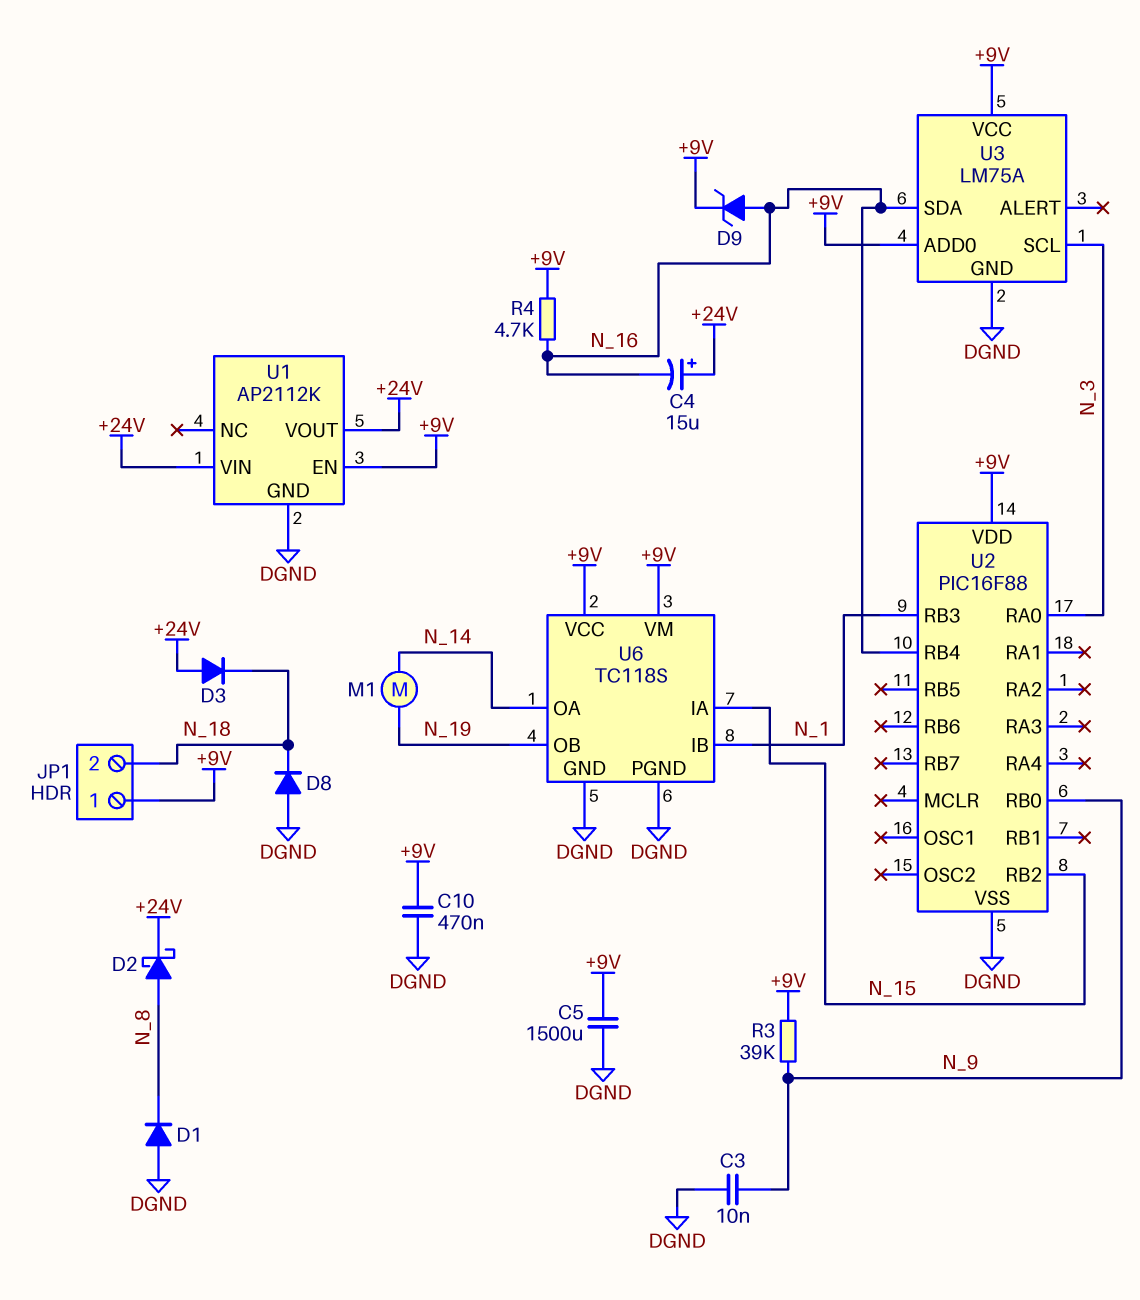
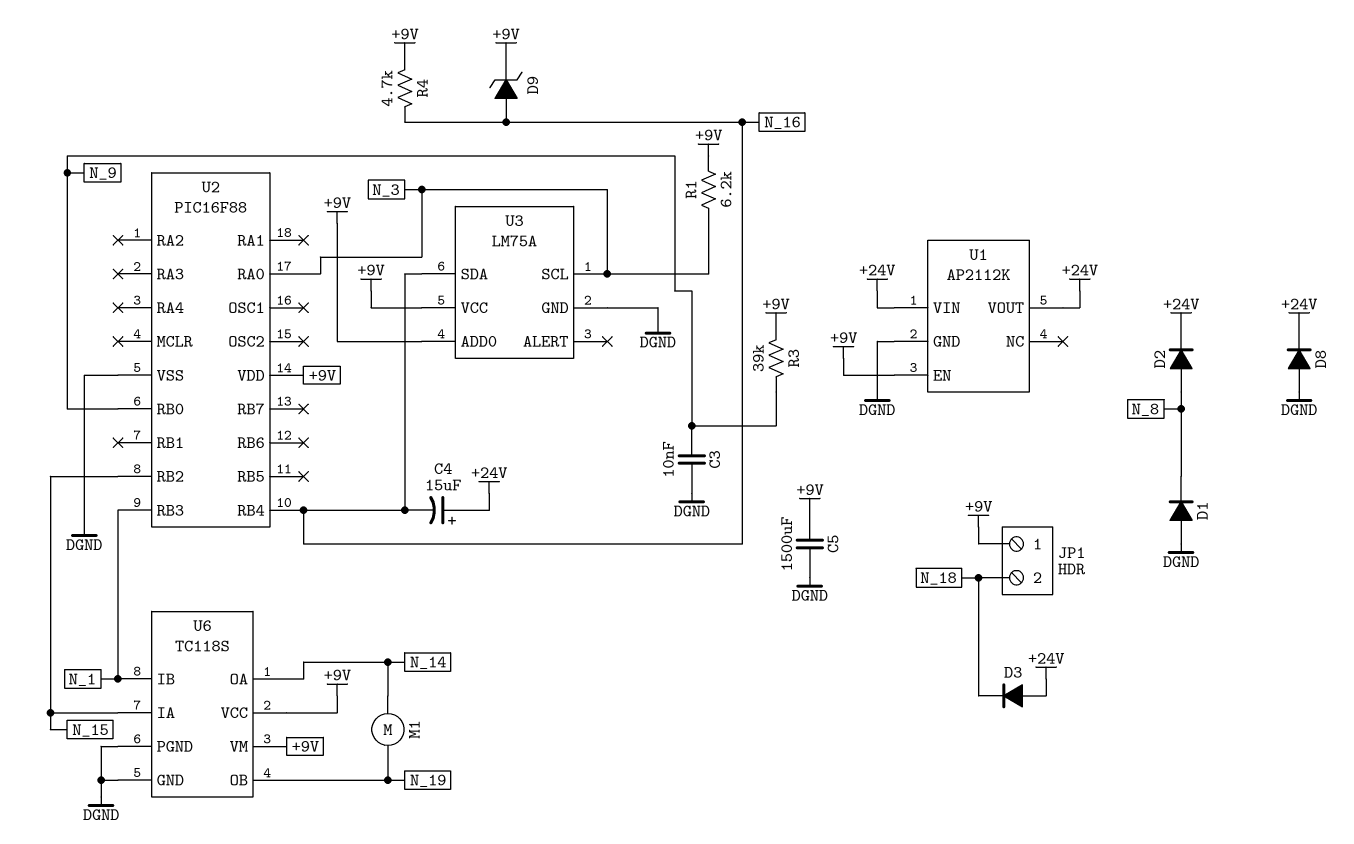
C10: 470nF (+9V, DGND) -> none
D2: schottky (A N_8, K +24V) -> diode (A N_8, K +24V)
D8: diode (A DGND, K N_18) -> diode (A DGND, K +24V)
R1: none -> 6.2k (+9V, N_3)

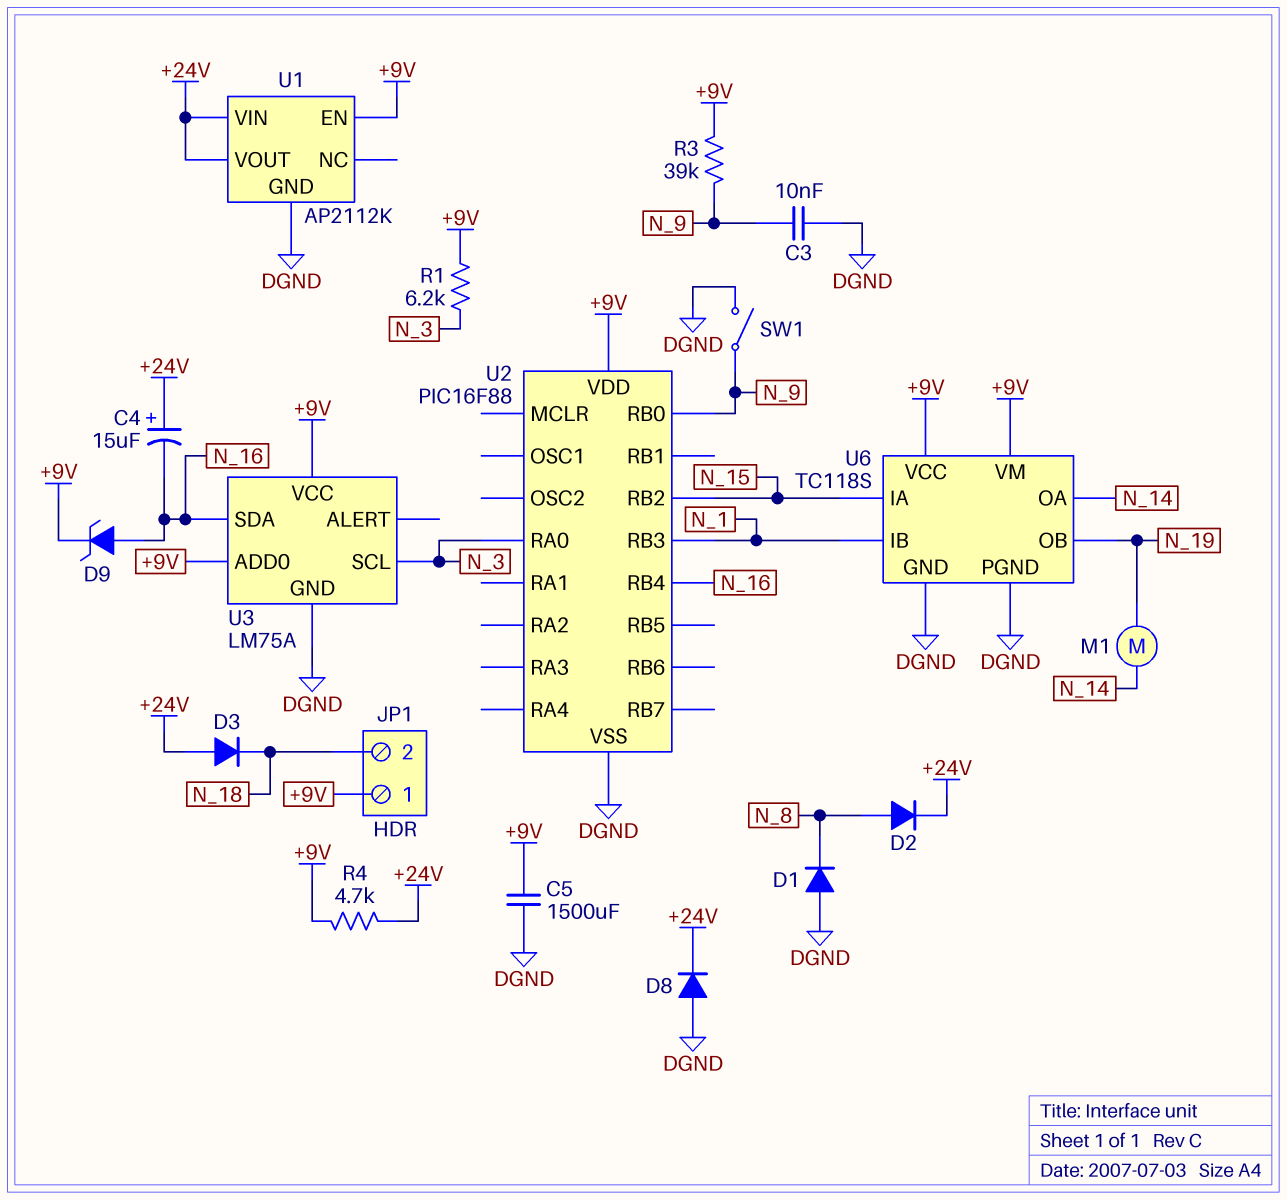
R4: 4.7k (+9V, N_16) -> 4.7k (+9V, +24V)
SW1: none -> switch (DGND, N_9)

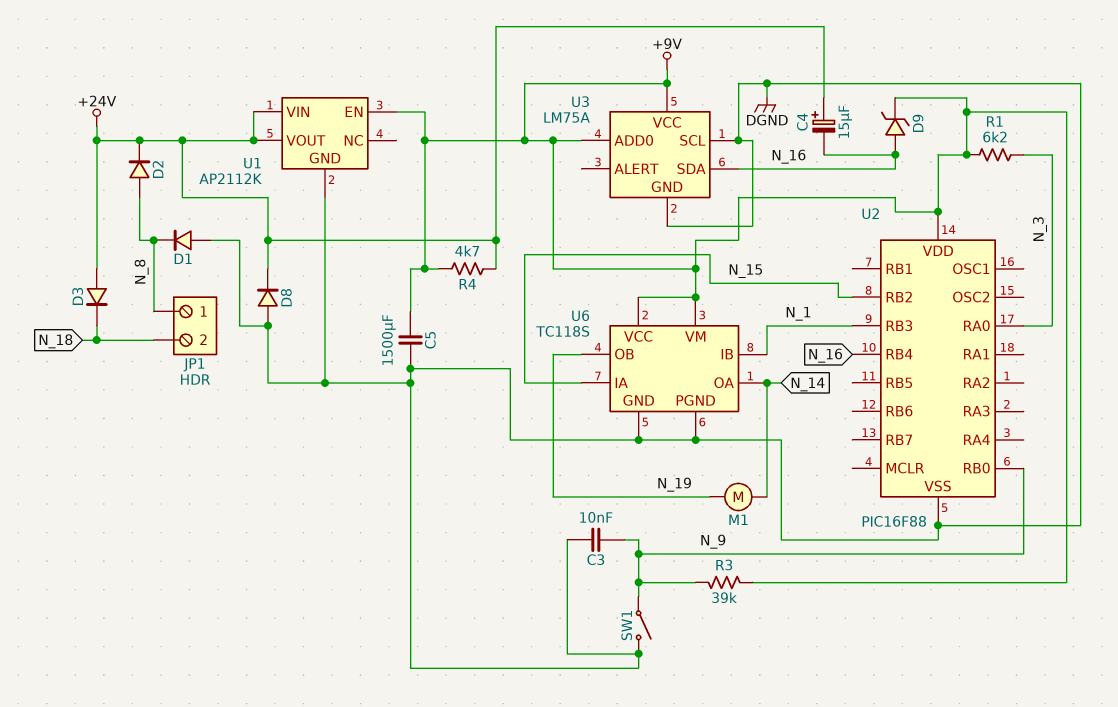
JP1 pin 1: +9V -> N_8
U3 pin SCL: N_3 -> DGND

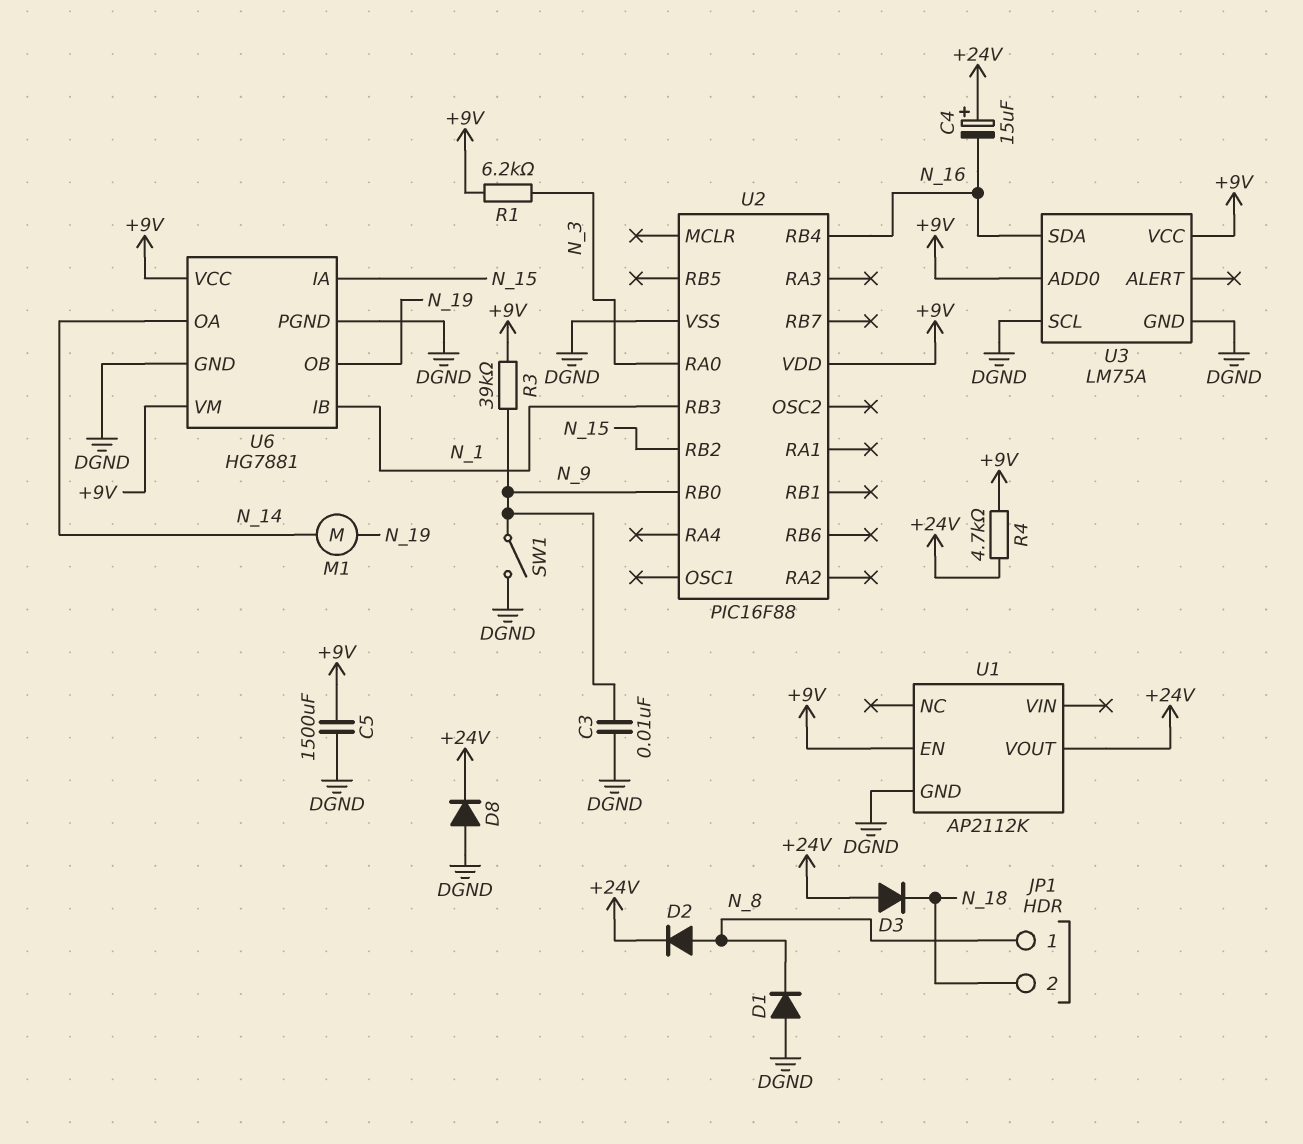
D9: zener (A N_16, K +9V) -> none
U1 pin VIN: +24V -> none
U6: TC118S -> HG7881

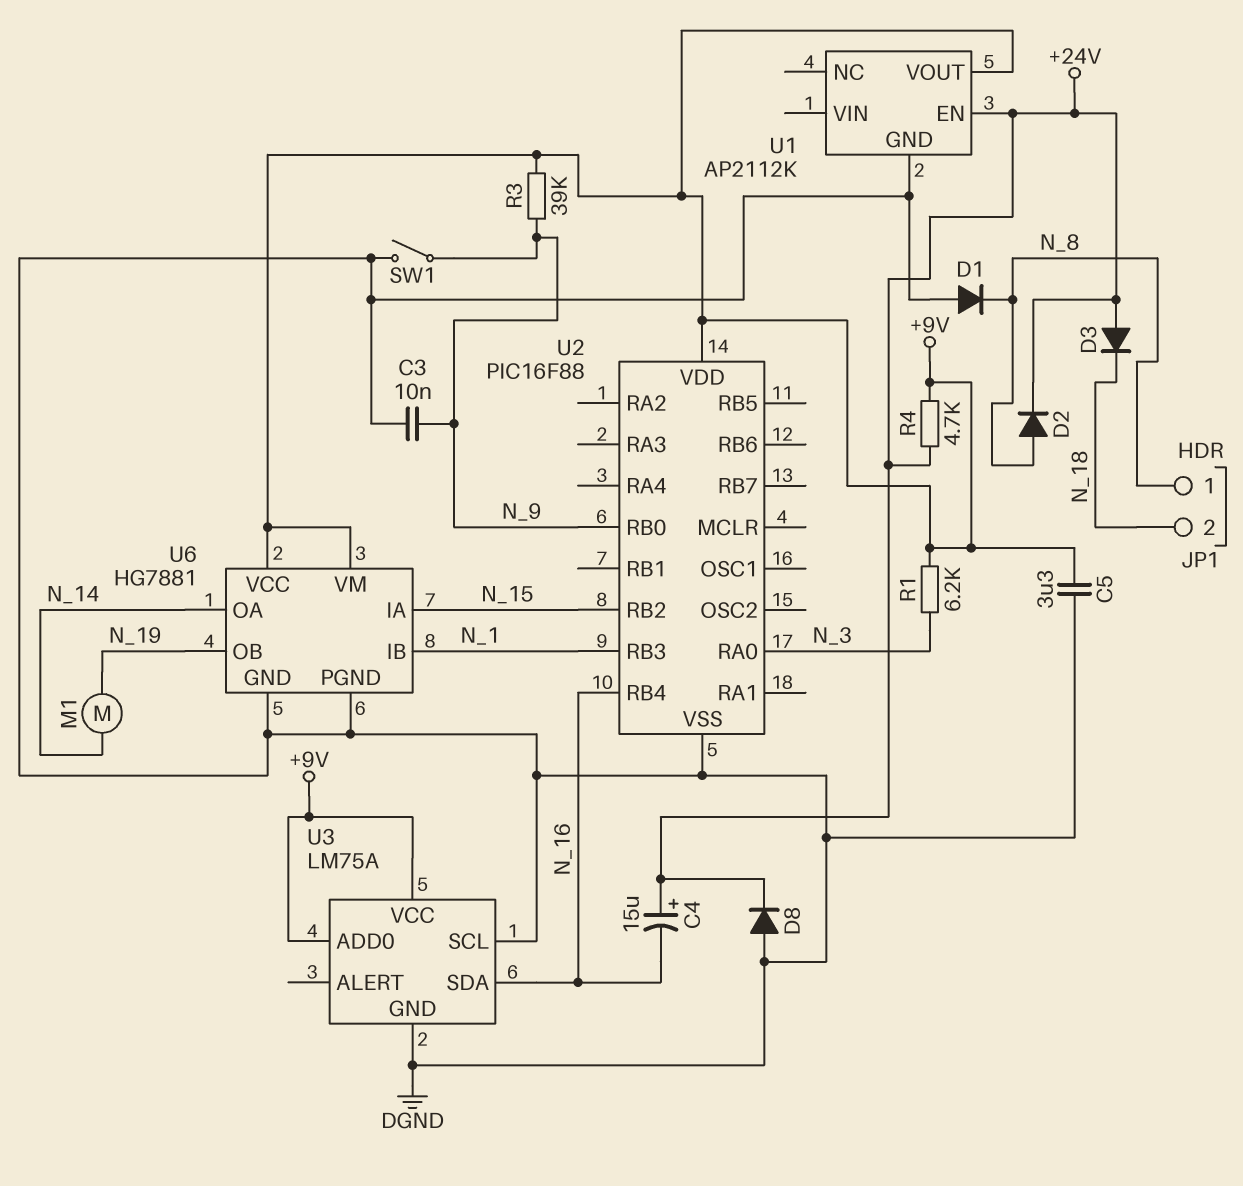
C5: 1500uF (+9V, DGND) -> 3.3uF (+9V, DGND)
U1 pin EN: +9V -> +24V
U1 pin VOUT: +24V -> +9V

